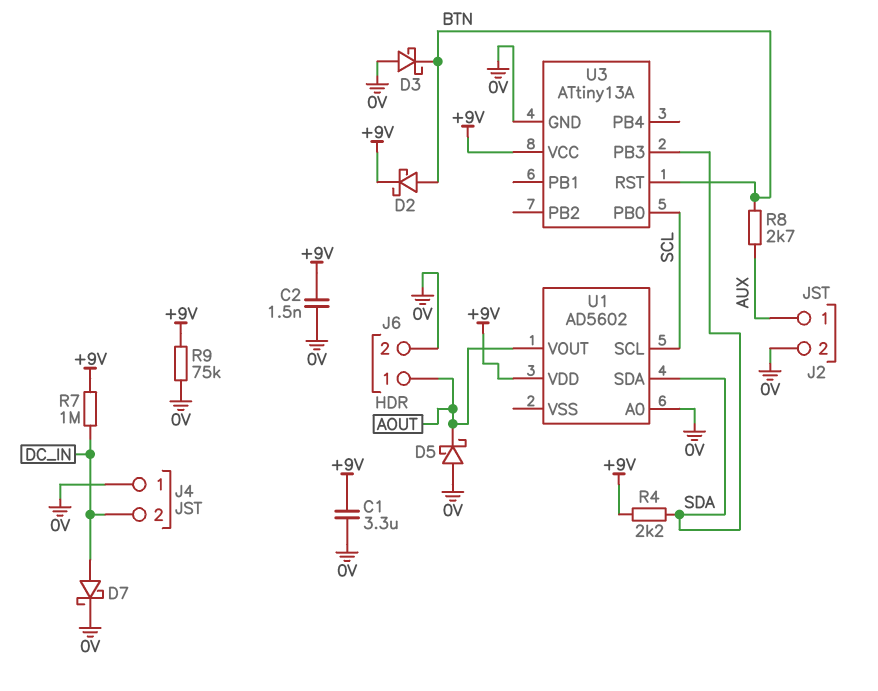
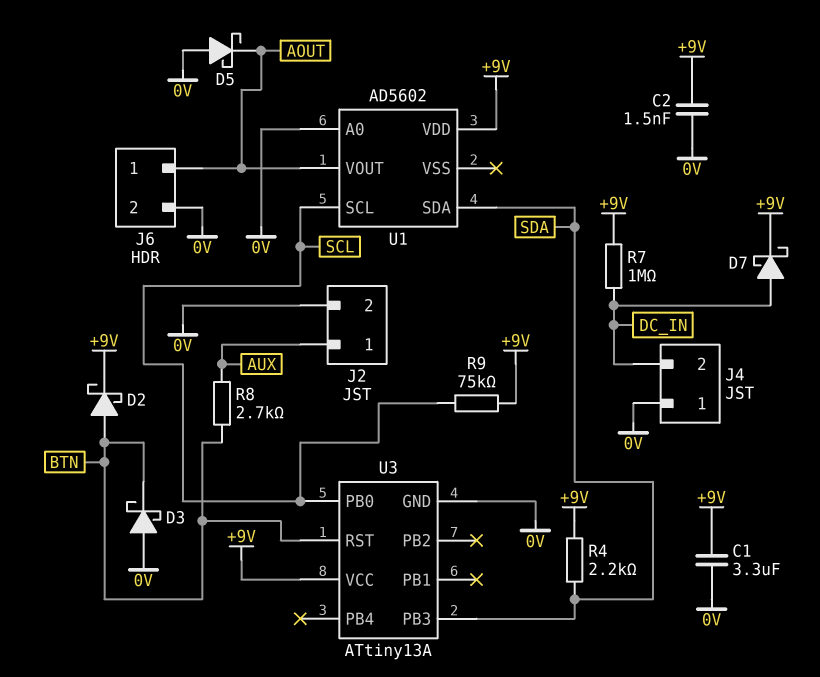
D7: schottky (A DC_IN, K 0V) -> schottky (A DC_IN, K +9V)
R9: 75k (+9V, 0V) -> 75k (+9V, SCL)

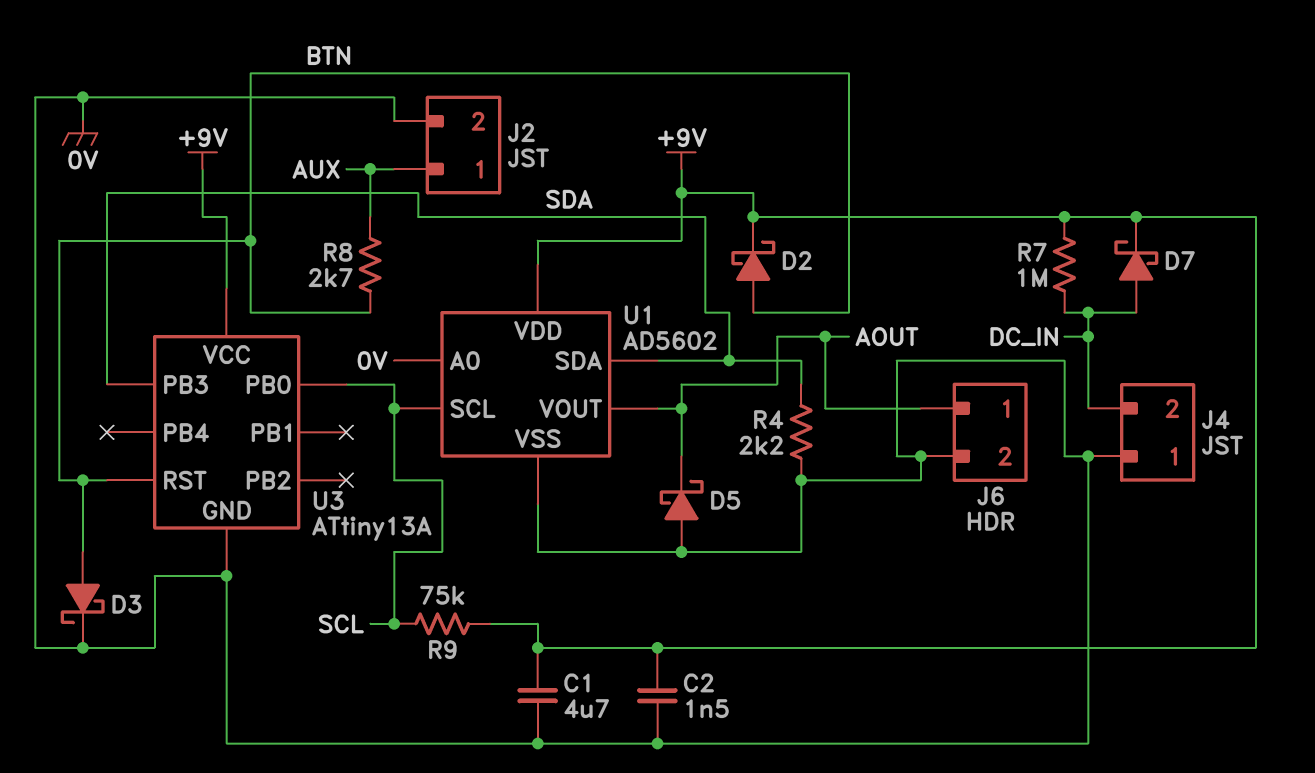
C1: 3.3uF (+9V, 0V) -> 4.7uF (+9V, 0V)
D3: schottky (A 0V, K BTN) -> schottky (A BTN, K 0V)
R4: 2.2k (+9V, SDA) -> 2.2k (0V, SDA)
U1 pin VSS: none -> 0V

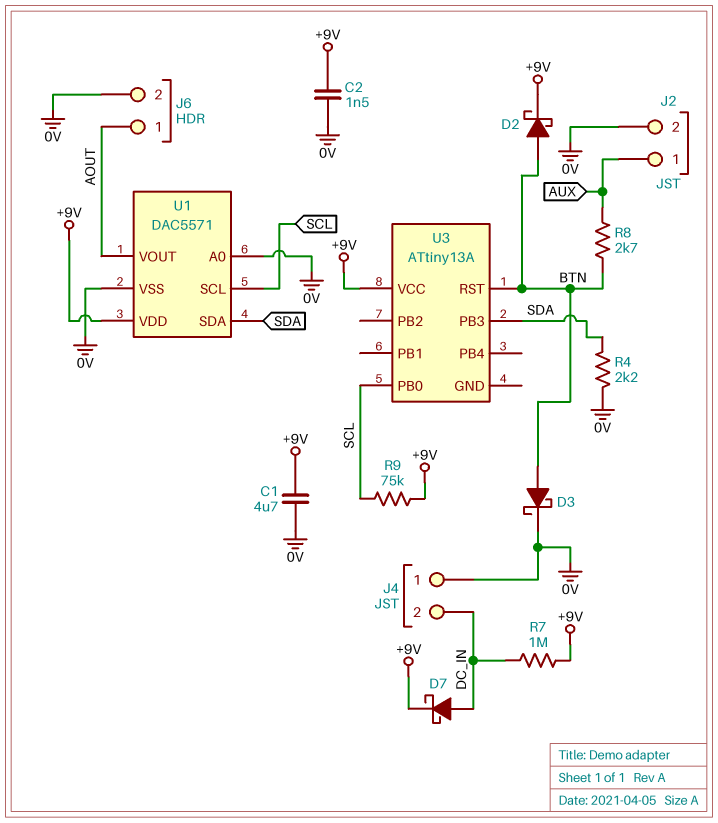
D5: schottky (A 0V, K AOUT) -> none
U1: AD5602 -> DAC5571
U3 pin GND: 0V -> none

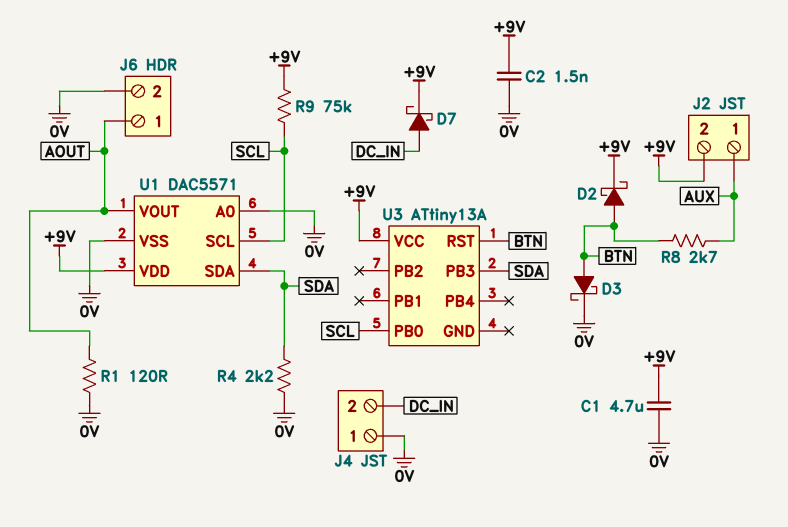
J2 pin 2: 0V -> +9V
R1: none -> 120 (0V, AOUT)
R7: 1M (+9V, DC_IN) -> none

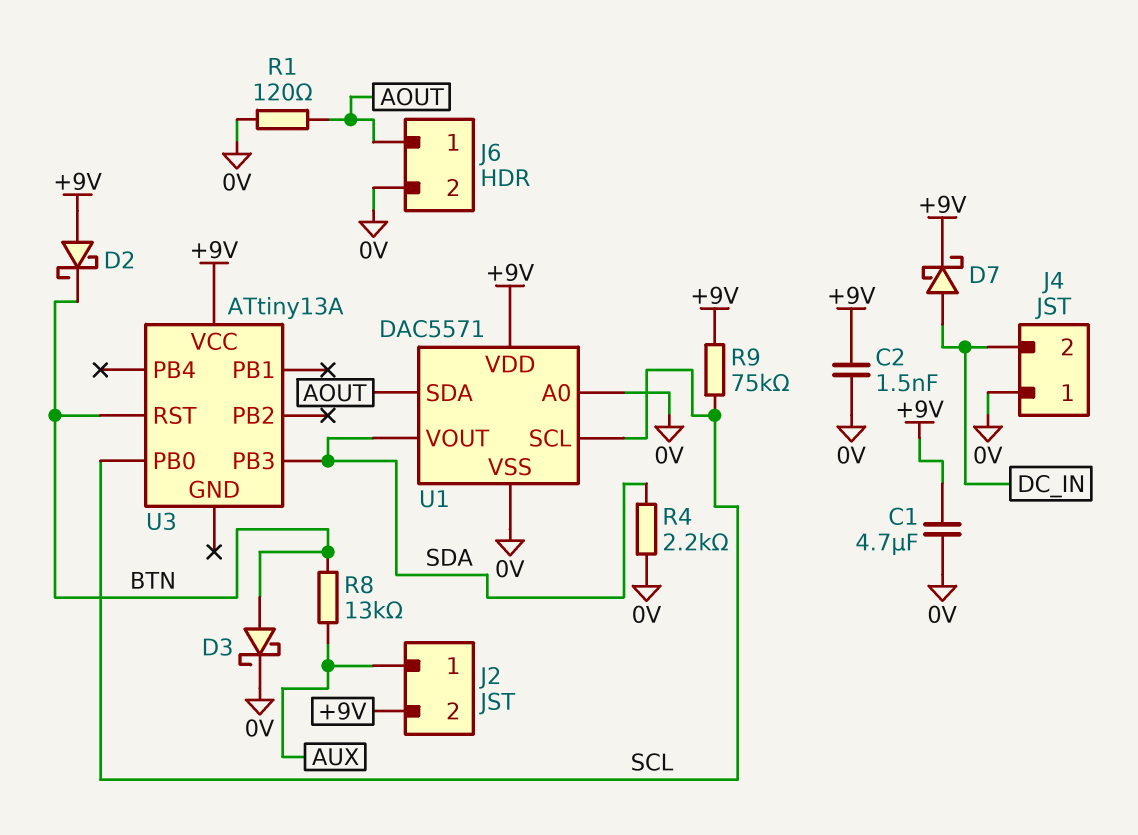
D2: schottky (A BTN, K +9V) -> schottky (A +9V, K BTN)
R8: 2.7k (AUX, BTN) -> 13k (AUX, BTN)
U1 pin SDA: SDA -> AOUT
U1 pin VOUT: AOUT -> SDA

